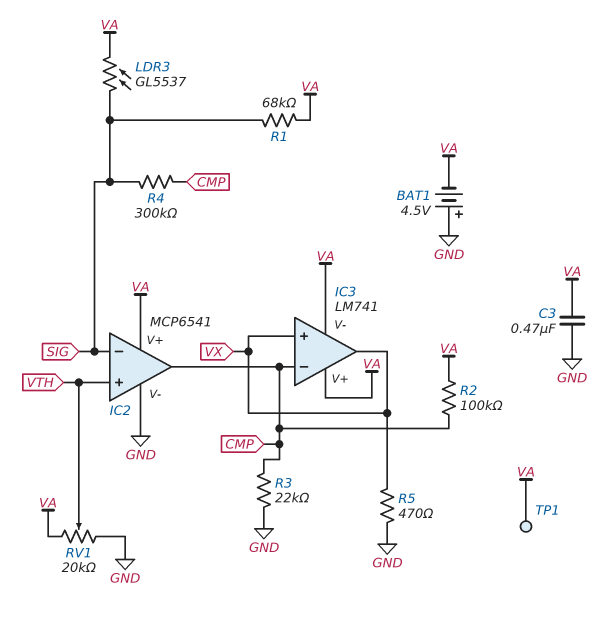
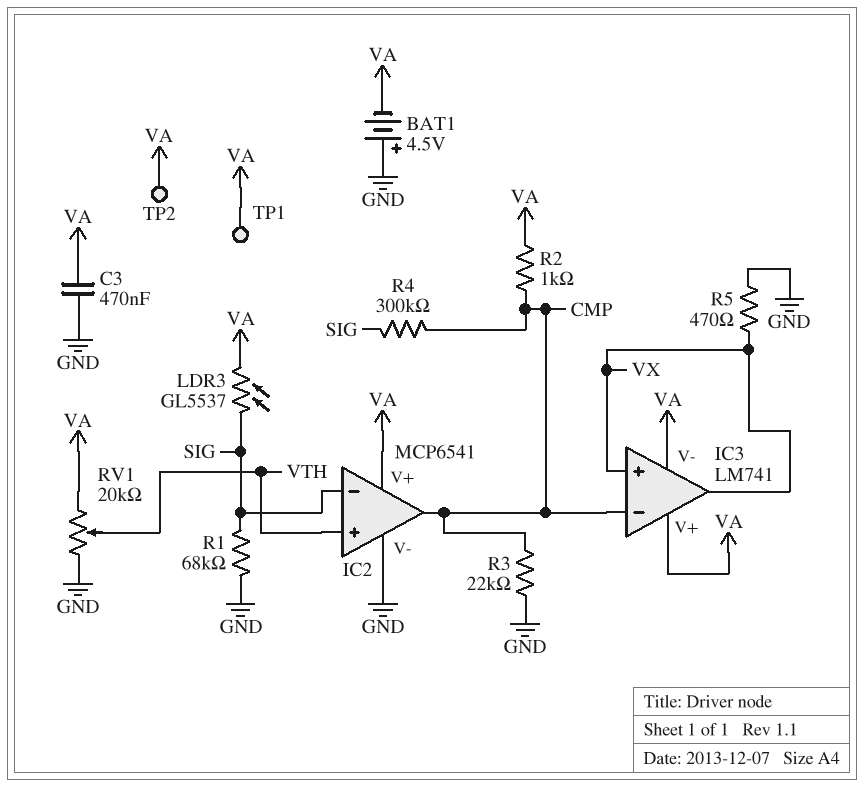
R1: 68k (SIG, VA) -> 68k (GND, SIG)
R2: 100k (CMP, VA) -> 1k (CMP, VA)
TP2: none -> test point (VA)

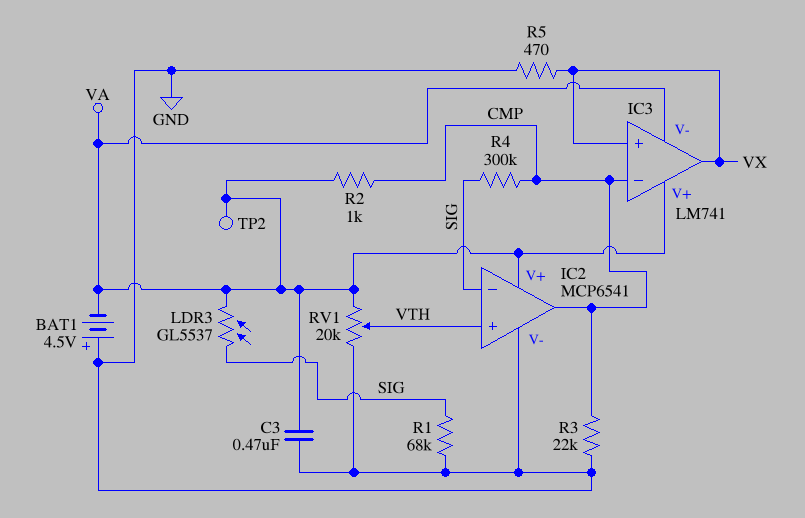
TP1: test point (VA) -> none

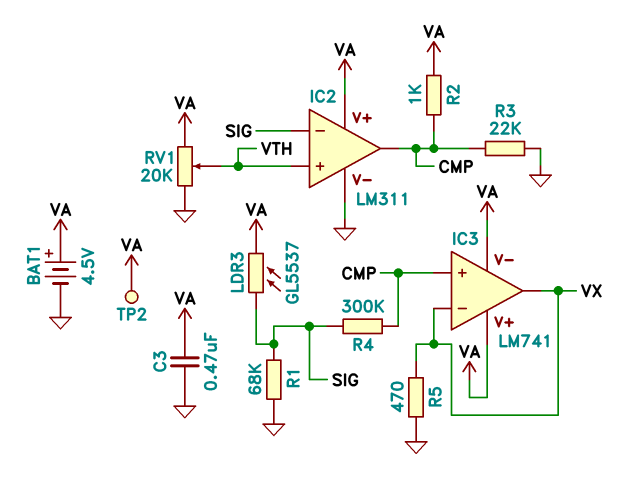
BAT1: 4.5V (plus GND, minus VA) -> 4.5V (plus VA, minus GND)
IC2: MCP6541 -> LM311
IC3 pin in+: VX -> CMP
IC3 pin in-: CMP -> VX

